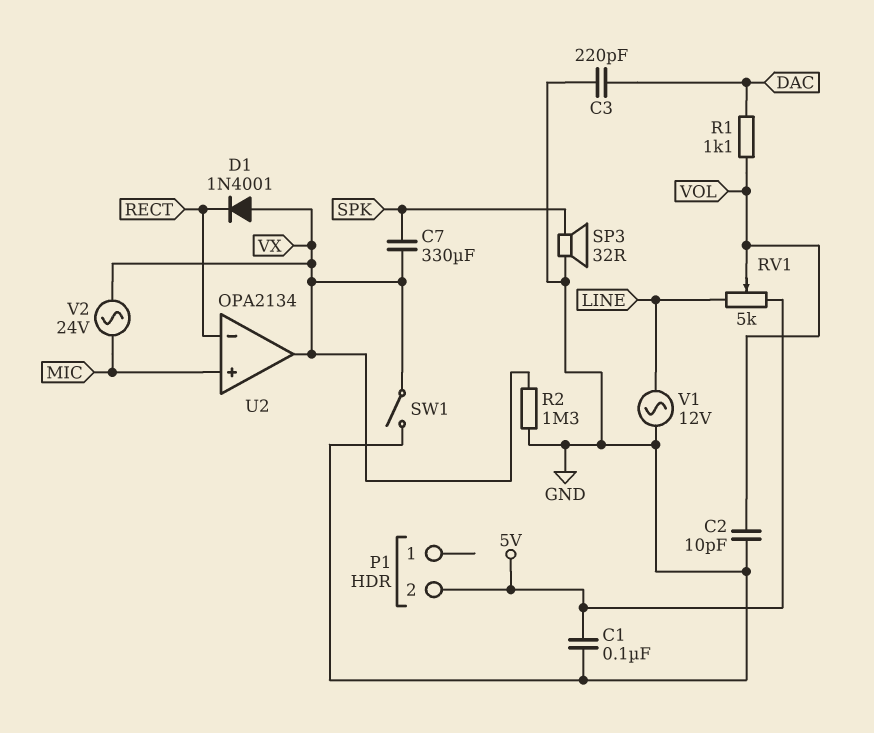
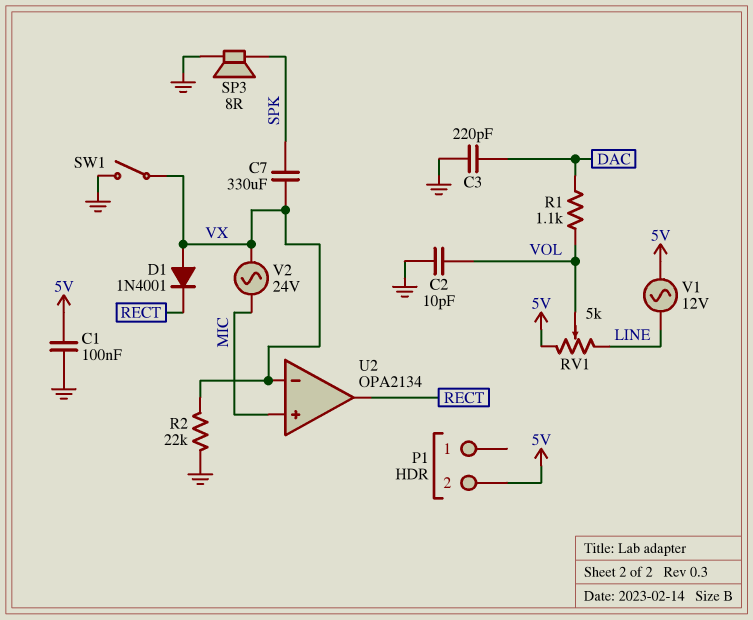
R2: 1.3M (GND, VX) -> 22k (GND, VX)
SP3: speaker 32R (GND, SPK) -> speaker 8R (GND, SPK)
U2 pin in-: RECT -> VX
U2 pin out: VX -> RECT
V1: AC 12V (GND, LINE) -> AC 12V (5V, LINE)

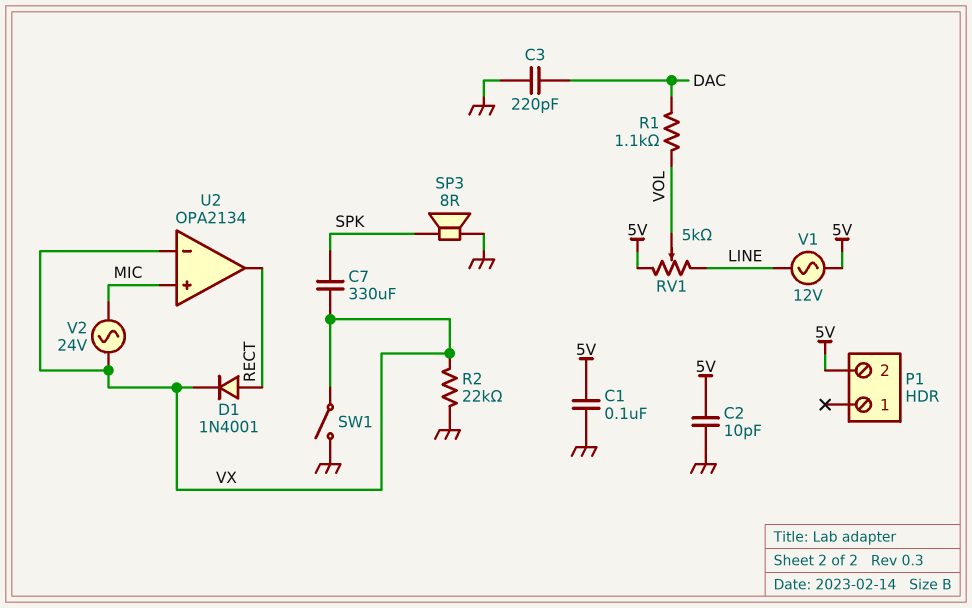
C2: 10pF (GND, VOL) -> 10pF (5V, GND)
D1: diode 1N4001 (A VX, K RECT) -> diode 1N4001 (A RECT, K VX)

